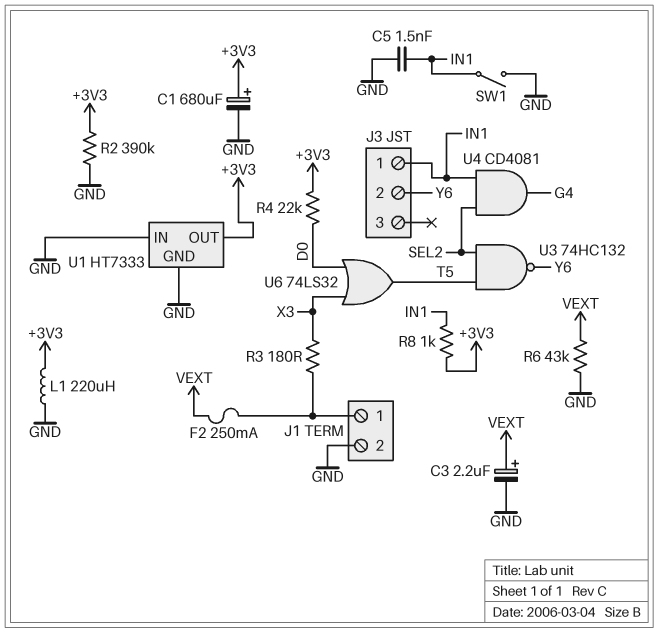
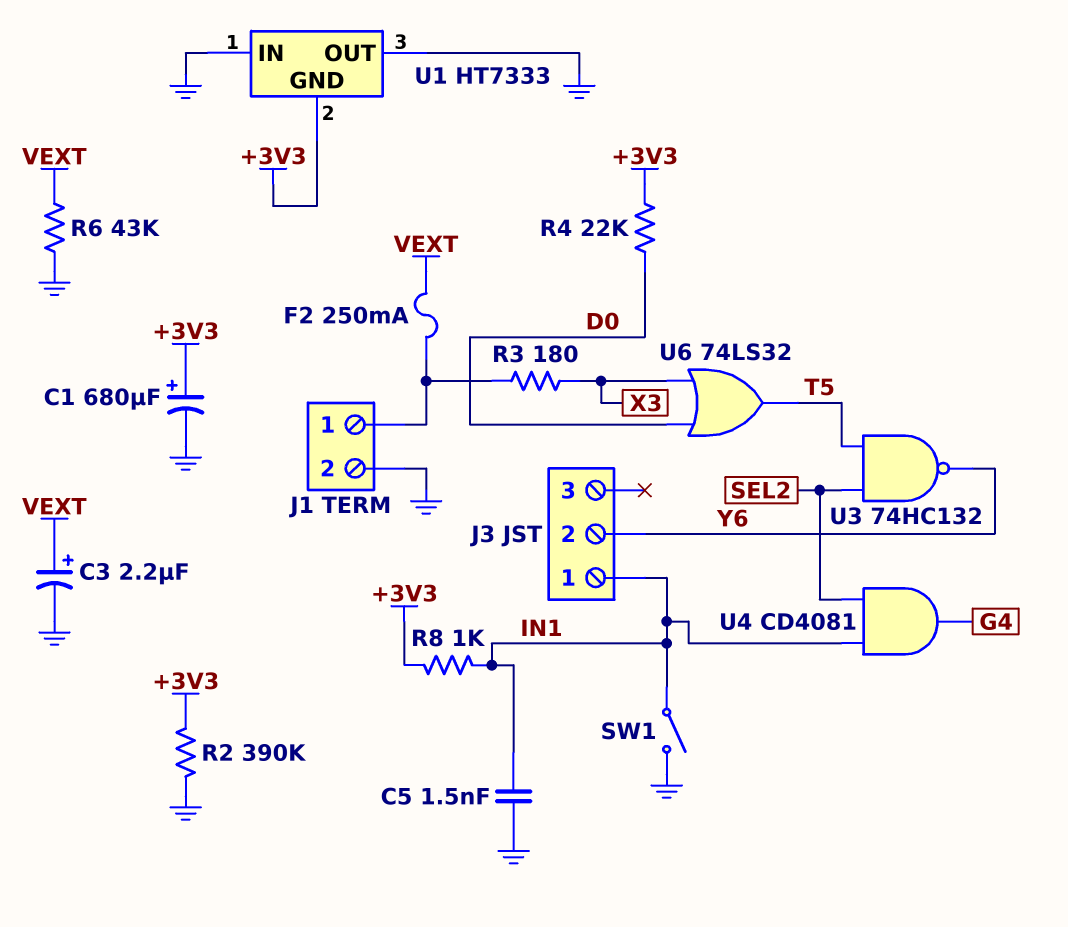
L1: 220uH (+3V3, GND) -> none
U1 pin GND: GND -> +3V3
U1 pin OUT: +3V3 -> GND

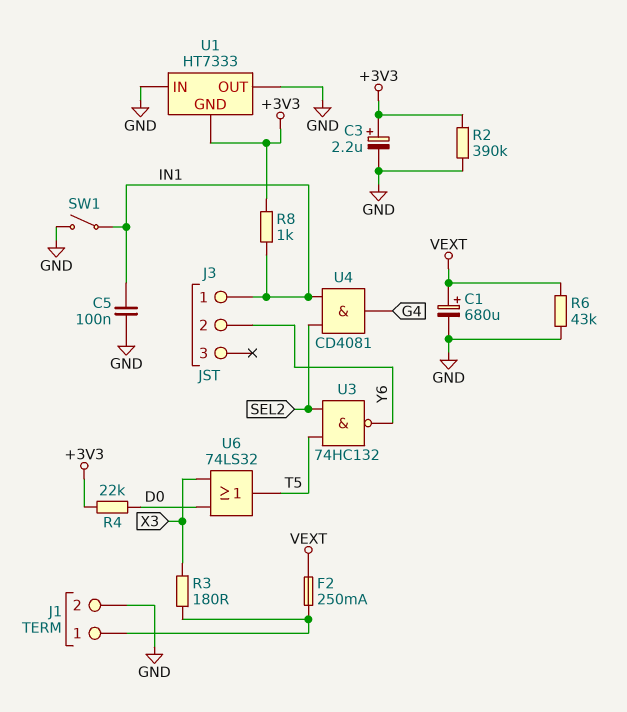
C1: 680uF (plus +3V3, minus GND) -> 680uF (plus VEXT, minus GND)
C3: 2.2uF (plus VEXT, minus GND) -> 2.2uF (plus +3V3, minus GND)
C5: 1.5nF (GND, IN1) -> 100nF (GND, IN1)

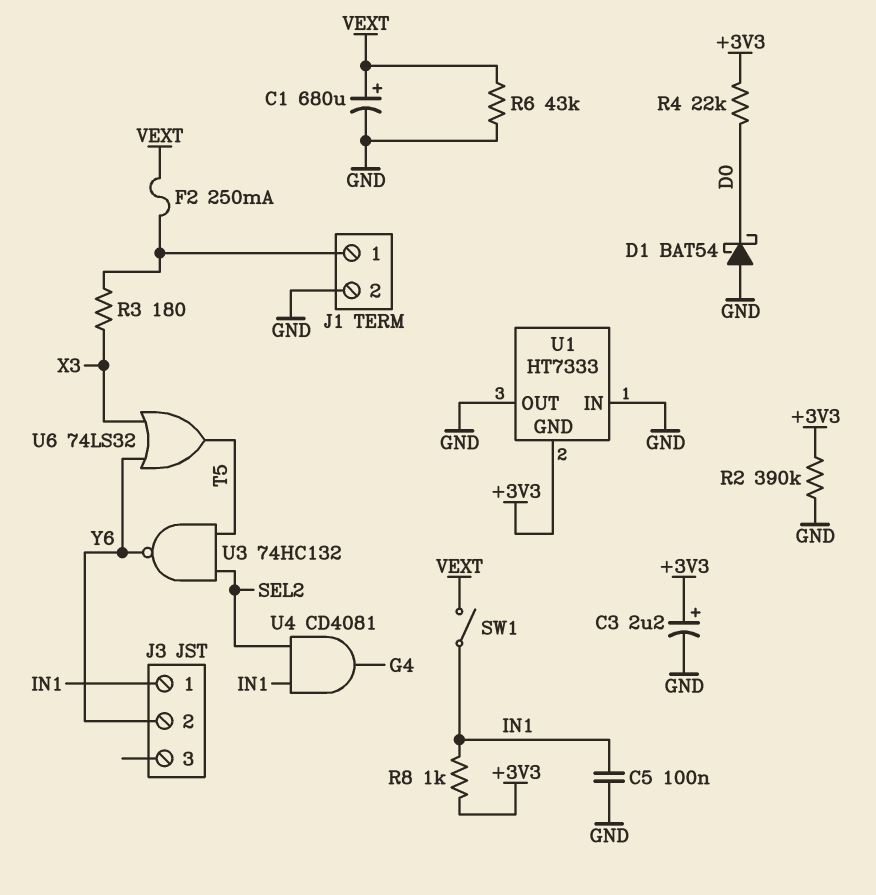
D1: none -> schottky BAT54 (A GND, K D0)
SW1: switch (GND, IN1) -> switch (IN1, VEXT)
U6: OR 74LS32 (in D0, in X3, out T5) -> OR 74LS32 (in X3, in Y6, out T5)

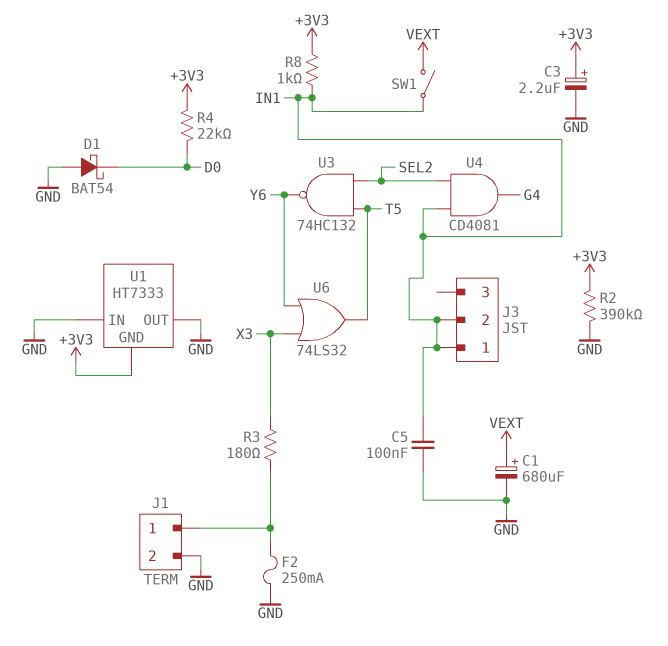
F2: 250mA (J1/1, VEXT) -> 250mA (GND, J1/1)
J3 pin 2: Y6 -> IN1
R6: 43k (GND, VEXT) -> none

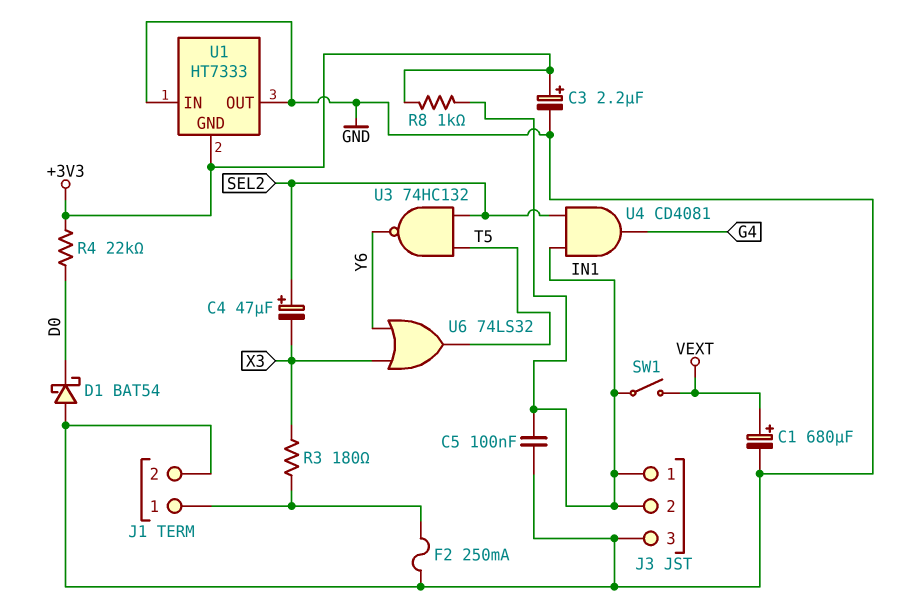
C4: none -> 47uF (plus SEL2, minus X3)
J3 pin 3: none -> GND
R2: 390k (+3V3, GND) -> none

